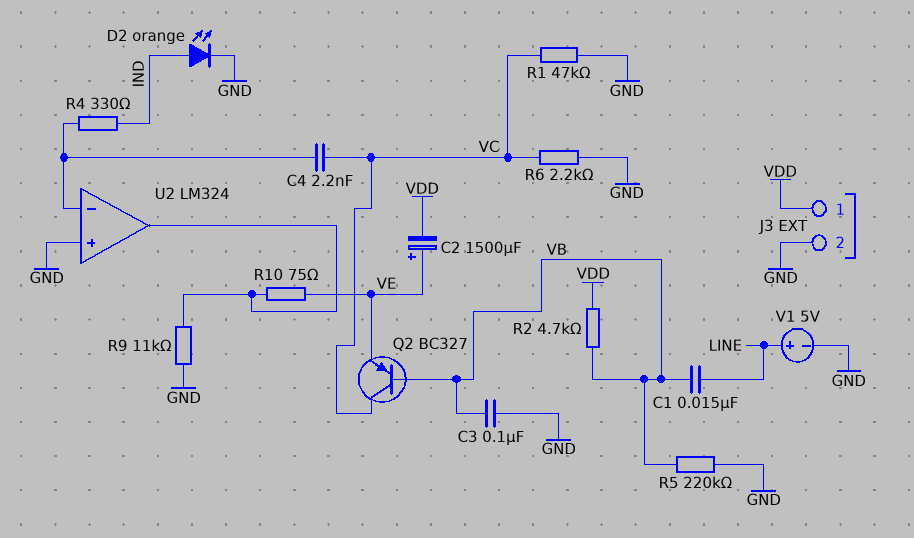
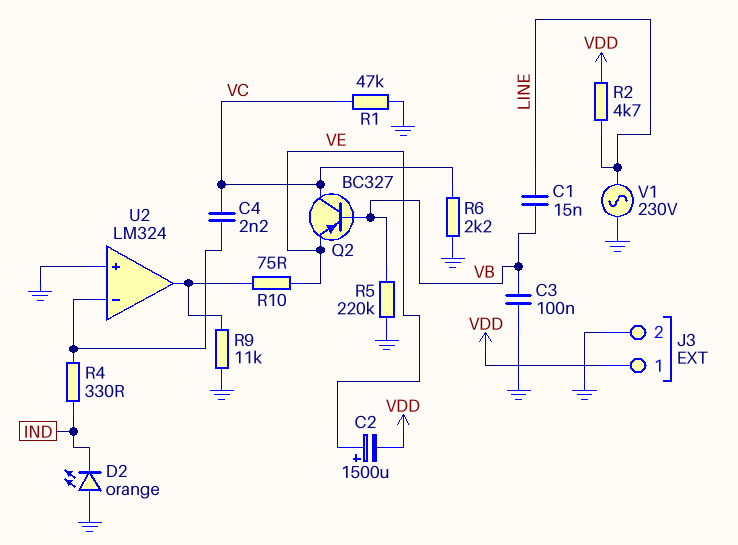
D2: LED orange (A IND, K GND) -> LED orange (A GND, K IND)
R2: 4.7k (VB, VDD) -> 4.7k (LINE, VDD)
V1: 5V (plus LINE, minus GND) -> AC 230V (GND, LINE)

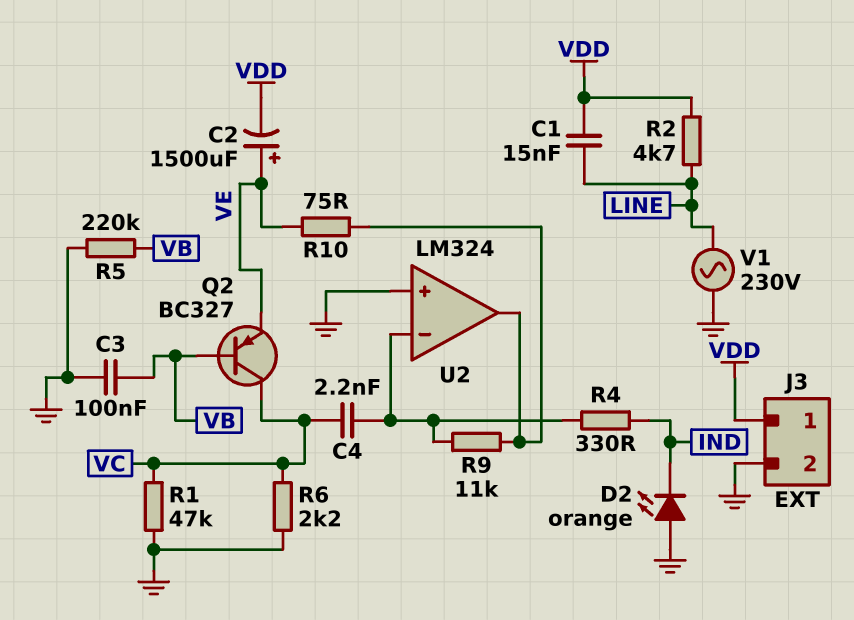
C1: 15nF (LINE, VB) -> 15nF (LINE, VDD)
R9: 11k (GND, U2/out) -> 11k (U2/in-, U2/out)

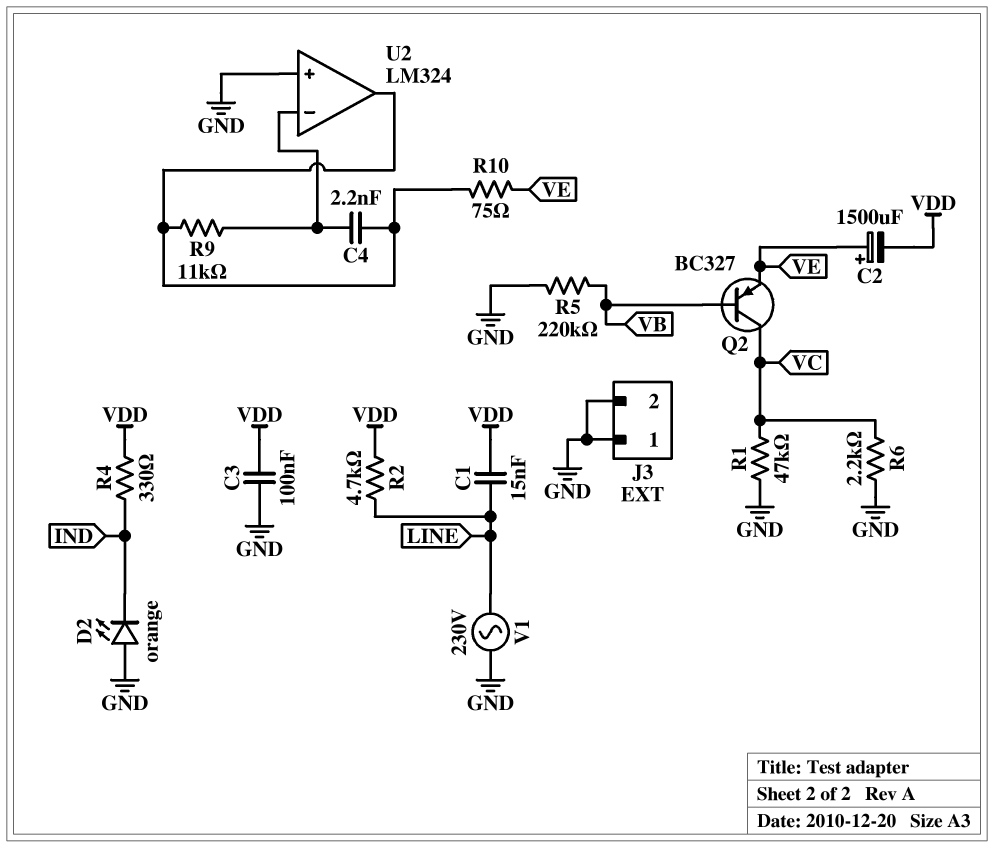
C3: 100nF (GND, VB) -> 100nF (GND, VDD)
C4: 2.2nF (U2/in-, VC) -> 2.2nF (U2/in-, U2/out)
J3 pin 1: VDD -> GND
R4: 330 (IND, U2/in-) -> 330 (IND, VDD)

